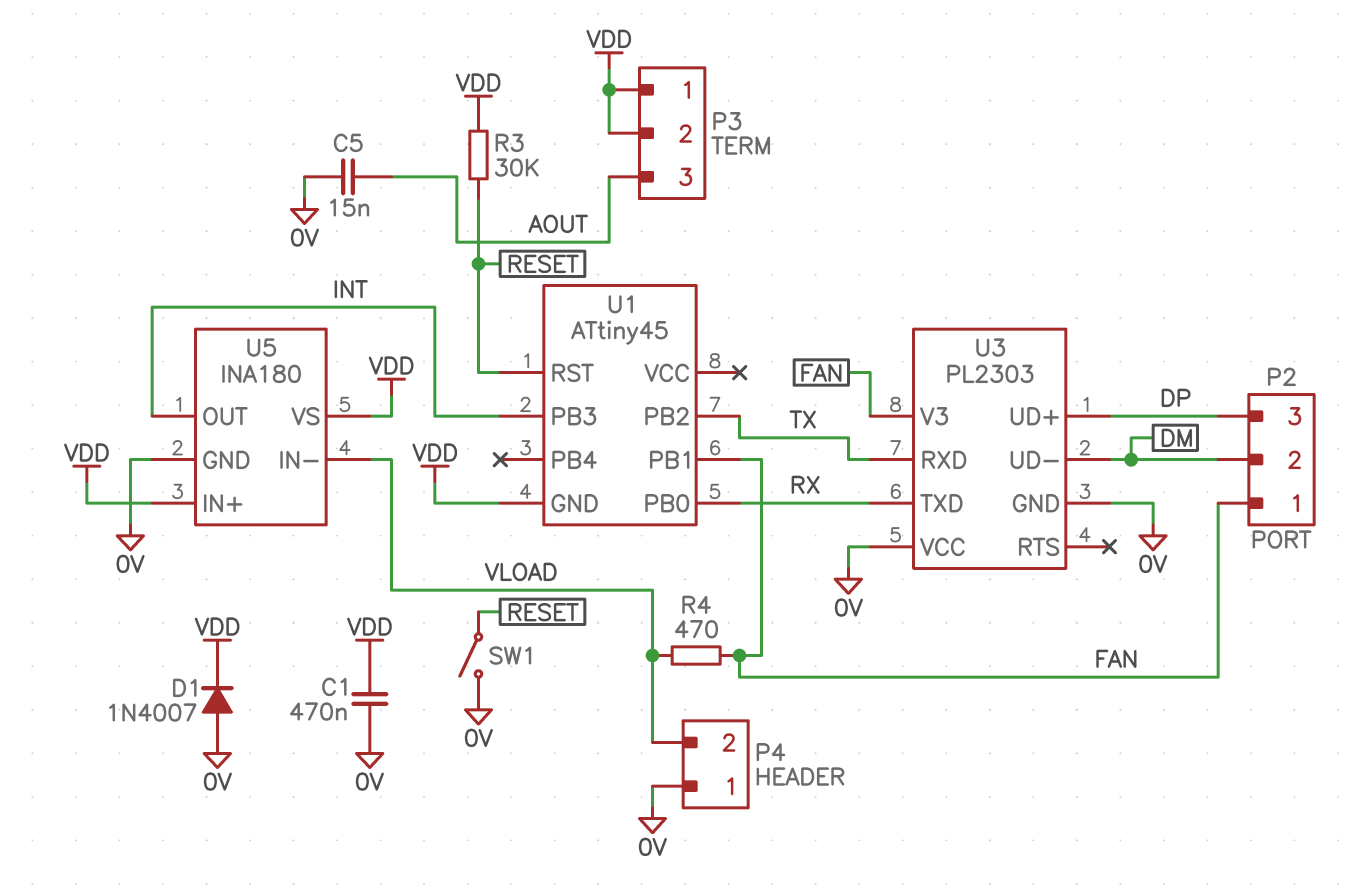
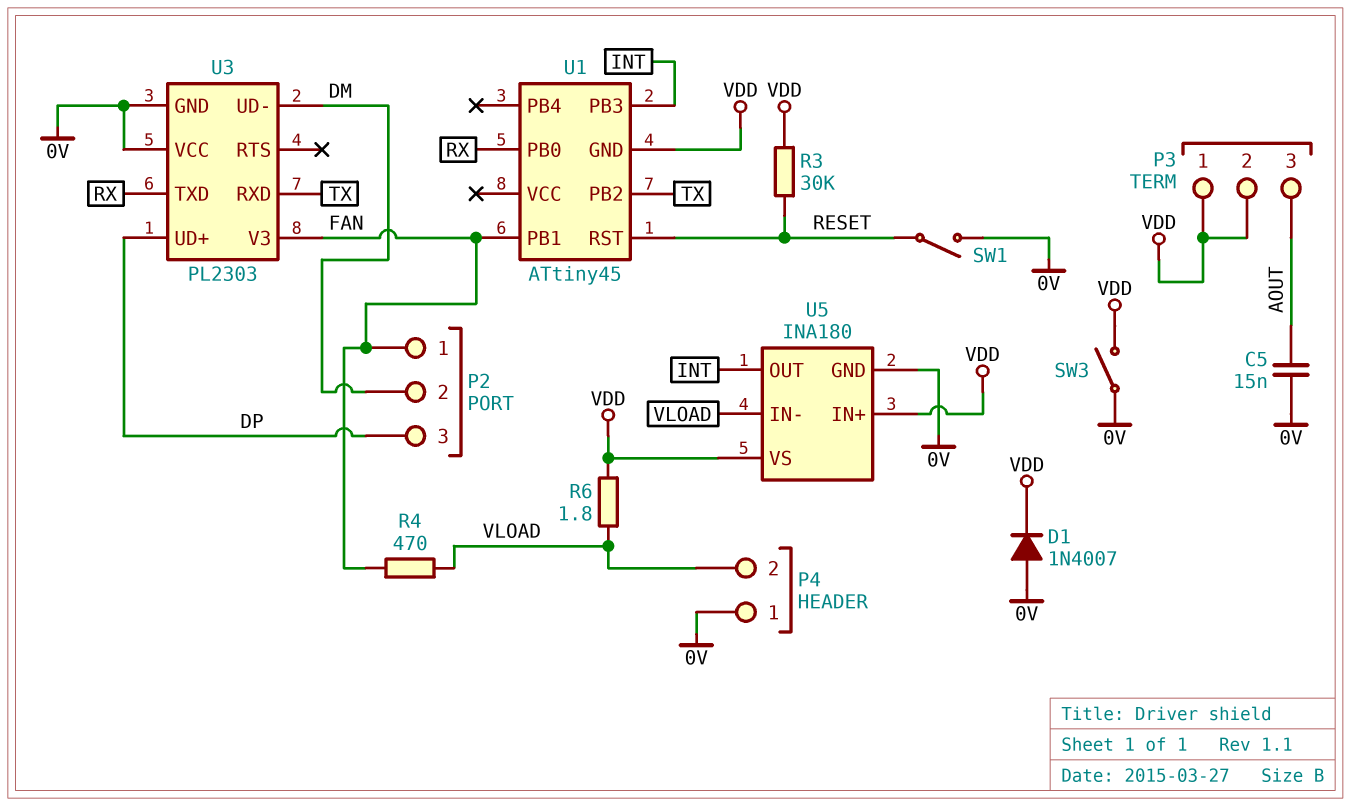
C1: 470nF (0V, VDD) -> none
R6: none -> 1.8 (VDD, VLOAD)
SW3: none -> switch (0V, VDD)

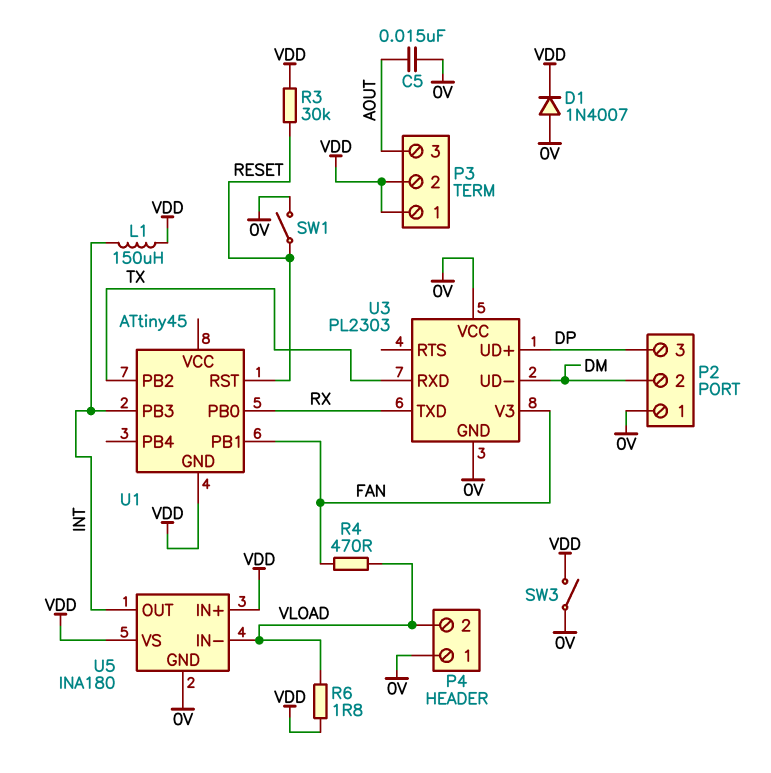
L1: none -> 150uH (INT, VDD)
P2 pin 1: FAN -> 0V

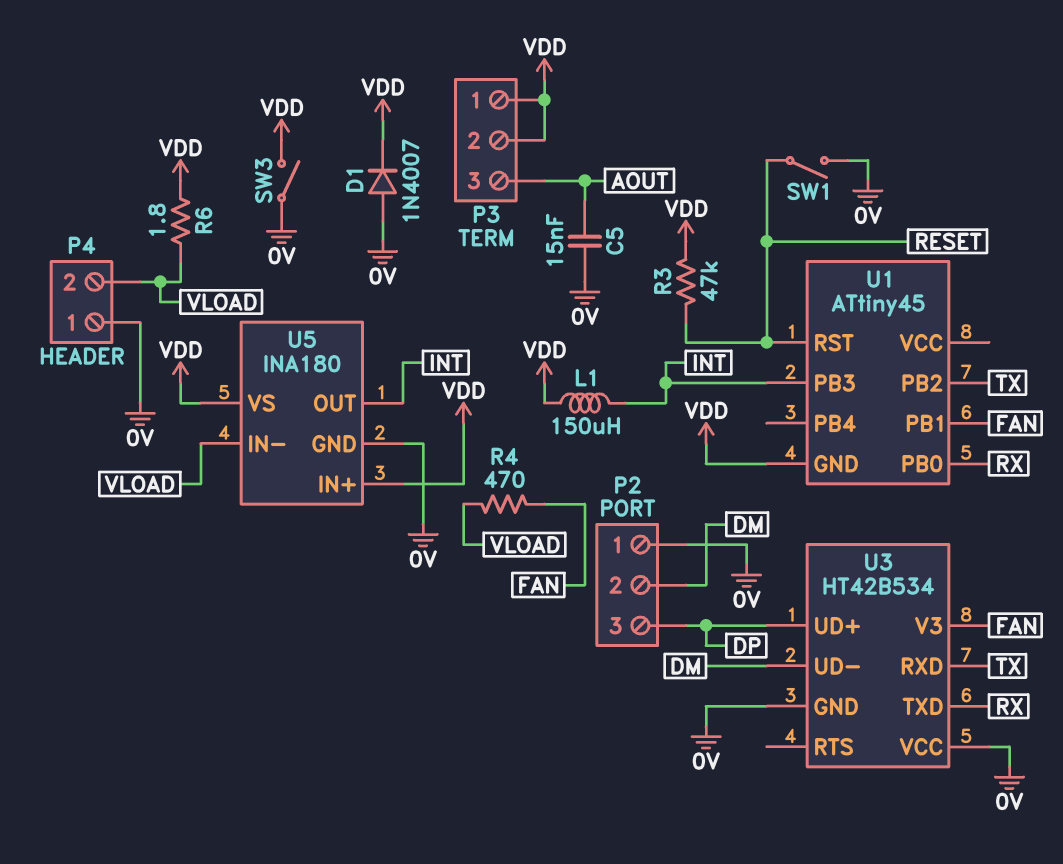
R3: 30k (RESET, VDD) -> 47k (RESET, VDD)
U3: PL2303 -> HT42B534

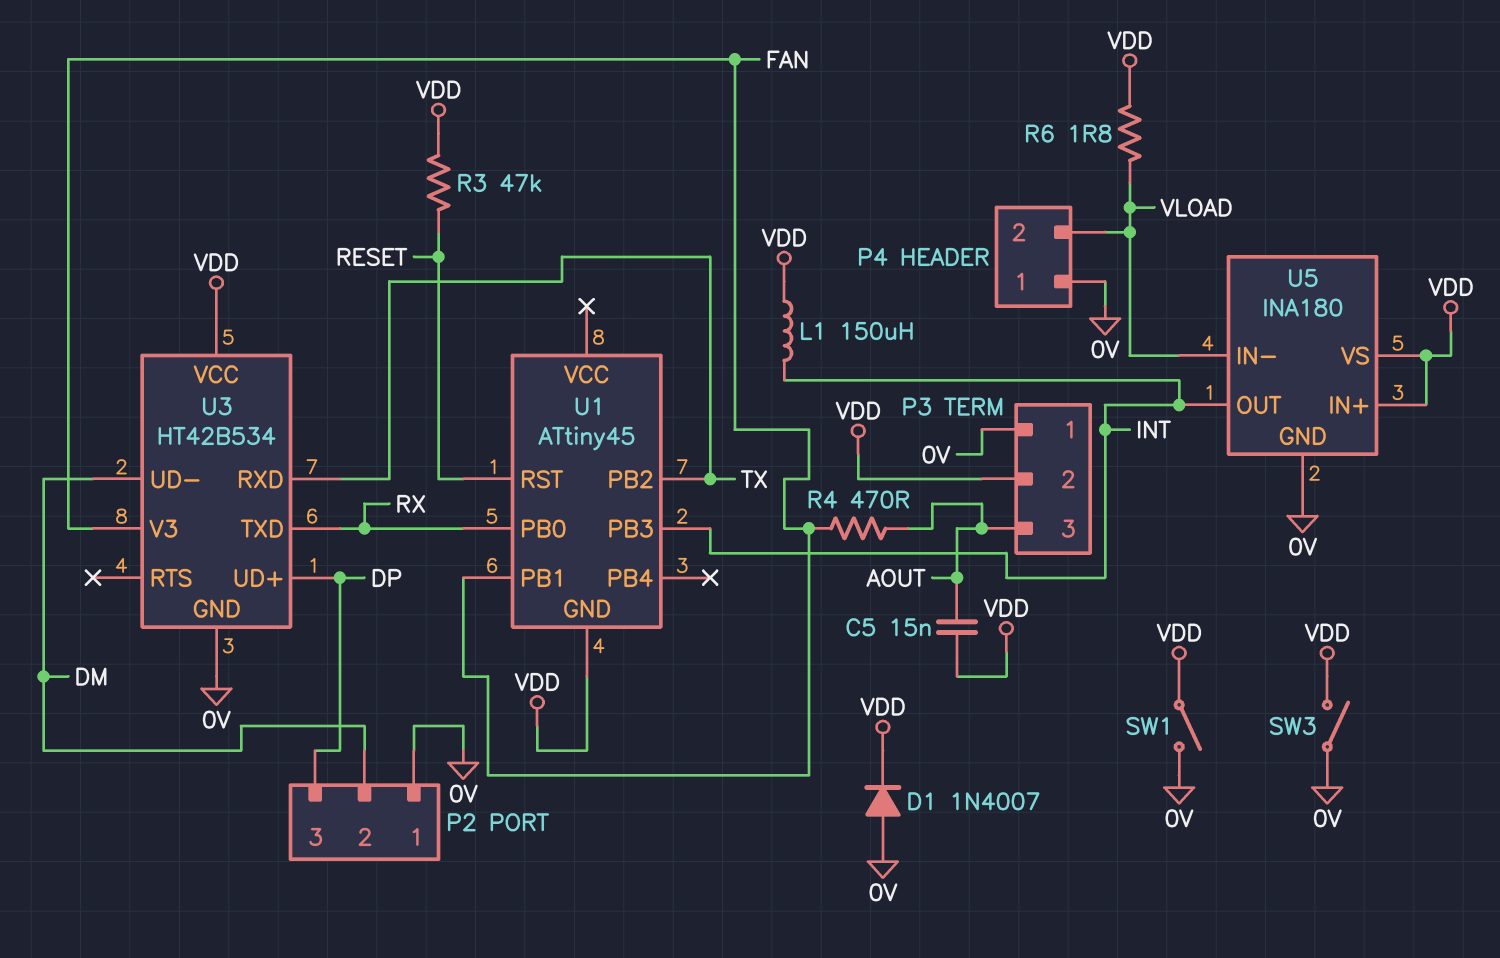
C5: 15nF (0V, AOUT) -> 15nF (AOUT, VDD)
P3 pin 1: VDD -> 0V
R4: 470 (FAN, VLOAD) -> 470 (AOUT, FAN)
SW1: switch (0V, RESET) -> switch (0V, VDD)
U3 pin VCC: 0V -> VDD

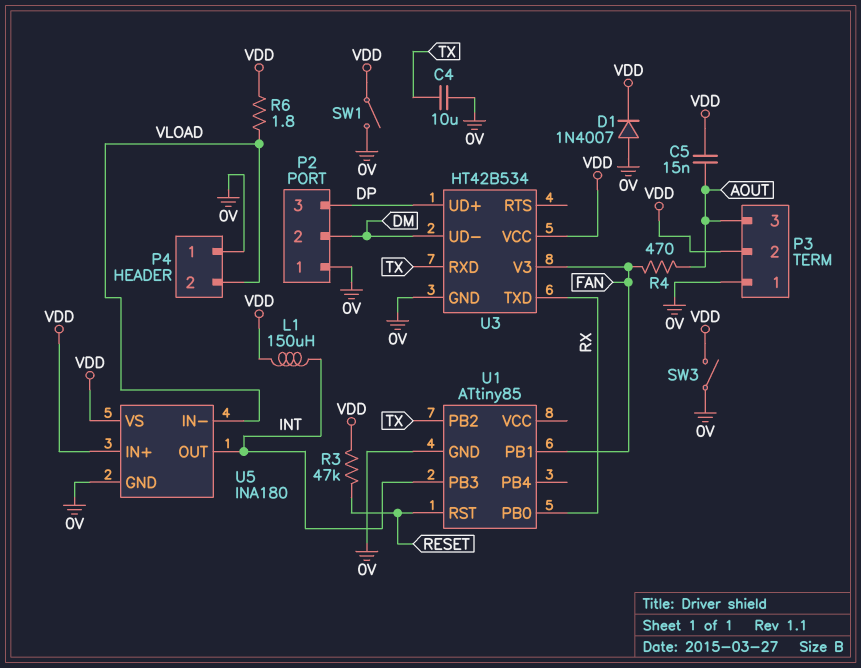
C4: none -> 10uF (0V, TX)
U1: ATtiny45 -> ATtiny85
U1 pin GND: VDD -> 0V

